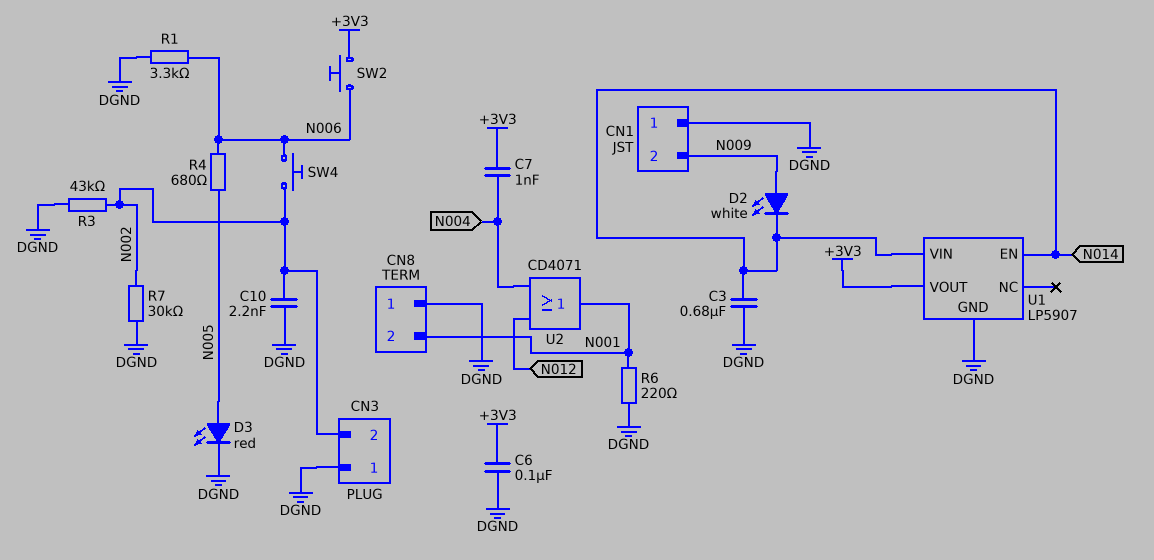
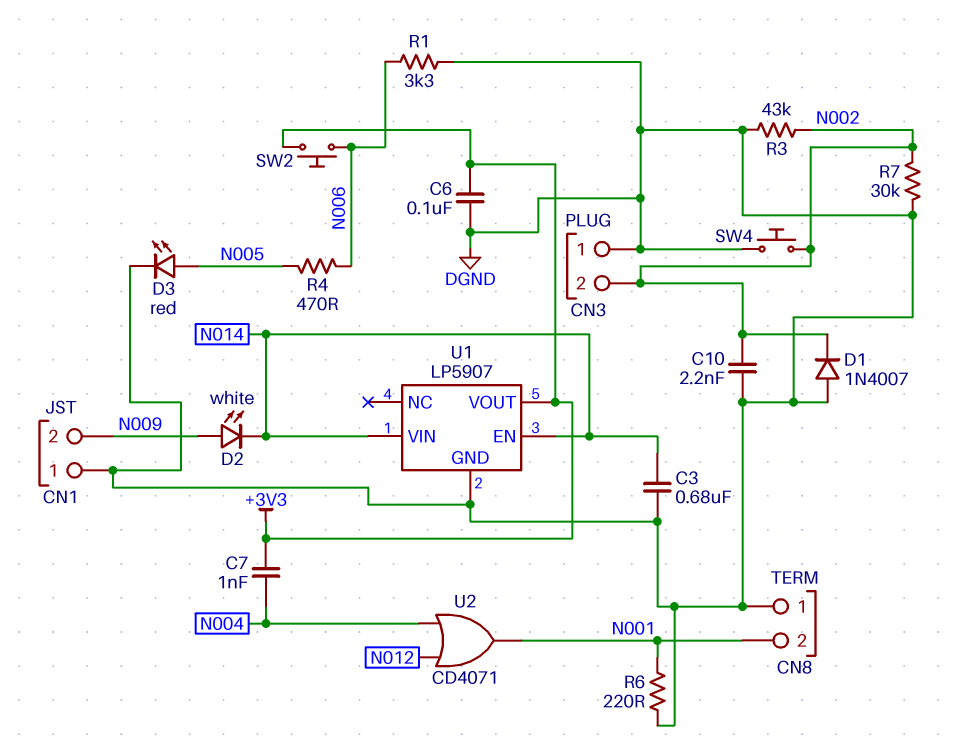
D1: none -> diode 1N4007 (A DGND, K N002)
R4: 680 (N005, N006) -> 470 (N005, N006)
SW4: button (N002, N006) -> button (DGND, N002)

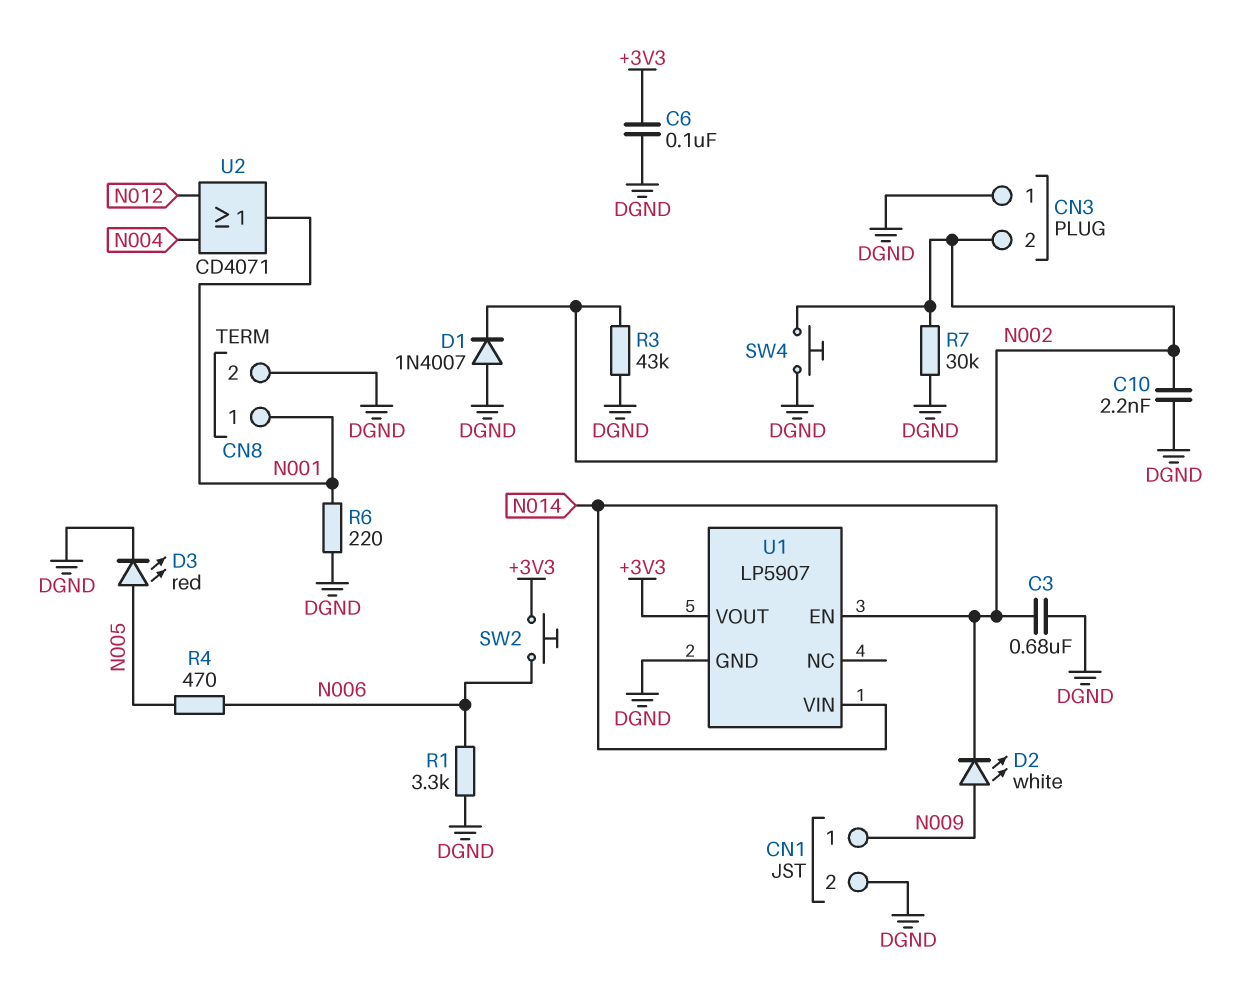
C7: 1nF (+3V3, N004) -> none
CN1 pin 1: DGND -> N009
CN1 pin 2: N009 -> DGND
CN8 pin 1: DGND -> N001
CN8 pin 2: N001 -> DGND

